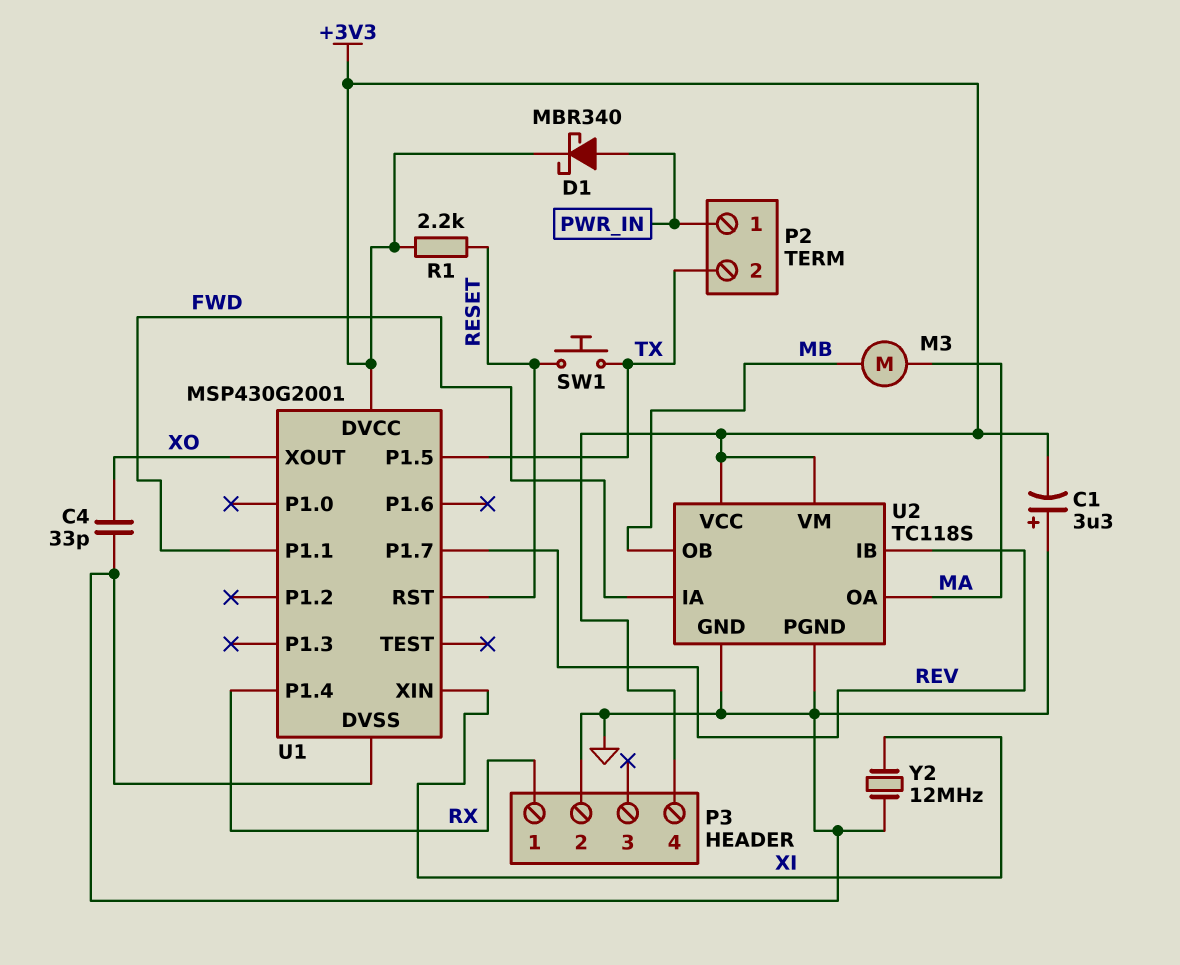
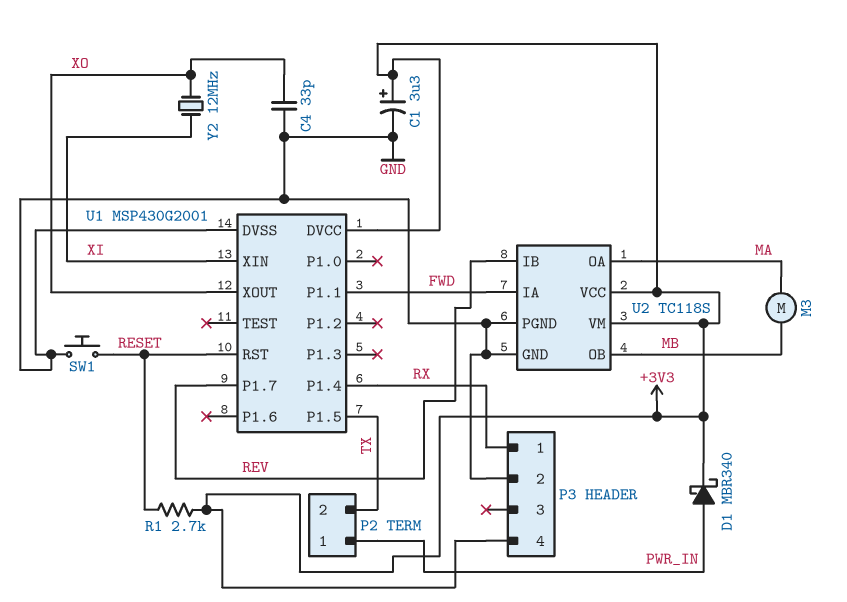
C1: 3.3uF (plus GND, minus +3V3) -> 3.3uF (plus +3V3, minus GND)
R1: 2.2k (+3V3, RESET) -> 2.7k (+3V3, RESET)
SW1: button (RESET, TX) -> button (GND, RESET)
Y2: 12MHz (GND, XI) -> 12MHz (XI, XO)

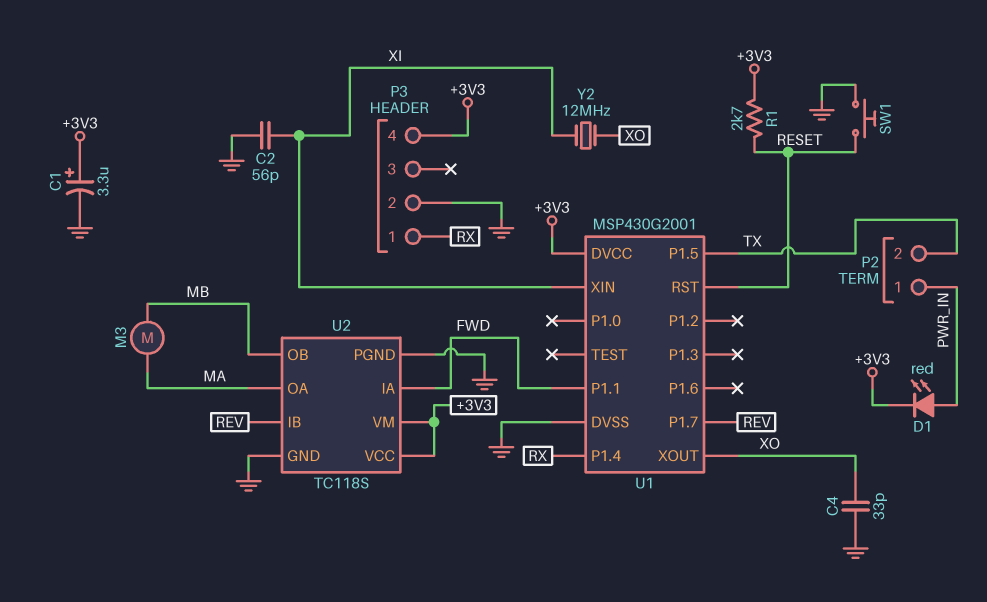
C2: none -> 56pF (GND, XI)
D1: schottky MBR340 (A PWR_IN, K +3V3) -> LED red (A PWR_IN, K +3V3)

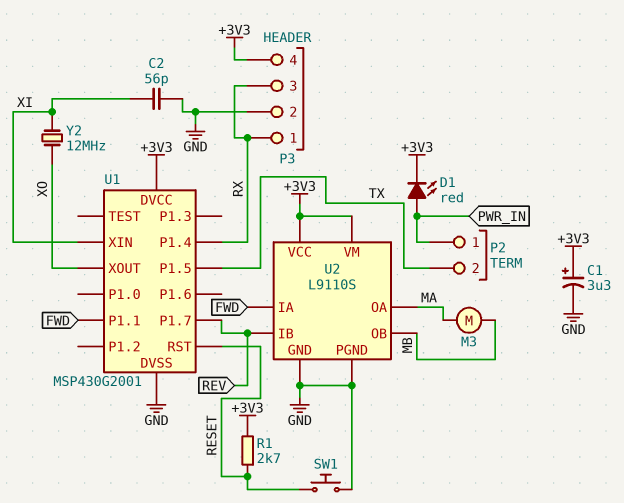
C4: 33pF (GND, XO) -> none
P3 pin 3: none -> RX
U2: TC118S -> L9110S

